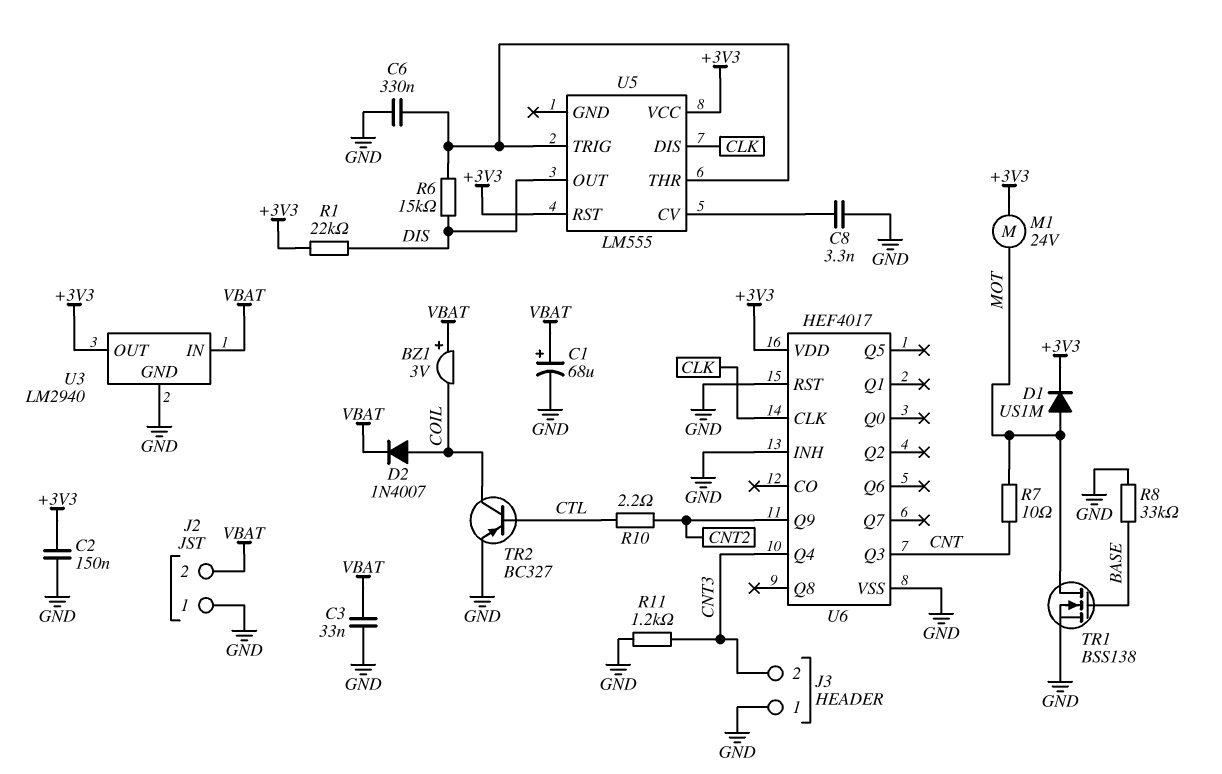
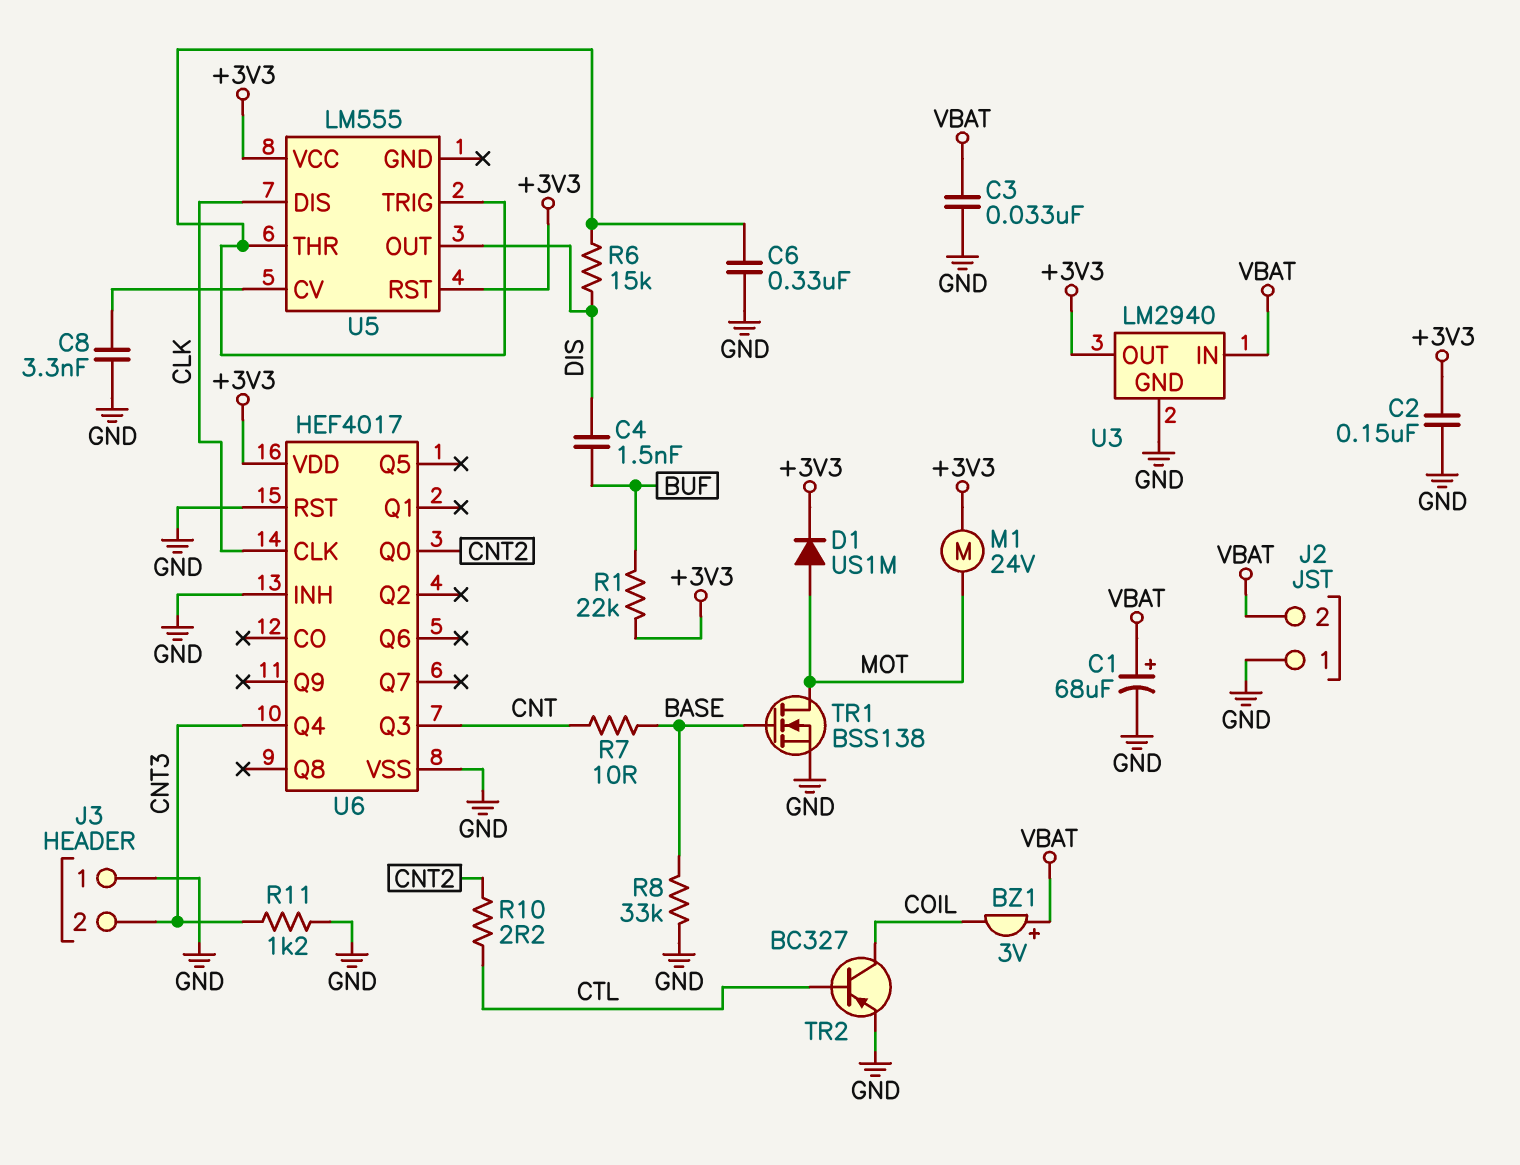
C4: none -> 1.5nF (BUF, DIS)
D2: diode 1N4007 (A COIL, K VBAT) -> none
R1: 22k (+3V3, DIS) -> 22k (+3V3, BUF)
R7: 10 (CNT, MOT) -> 10 (BASE, CNT)
U6 pin Q0: none -> CNT2
U6 pin Q9: CNT2 -> none

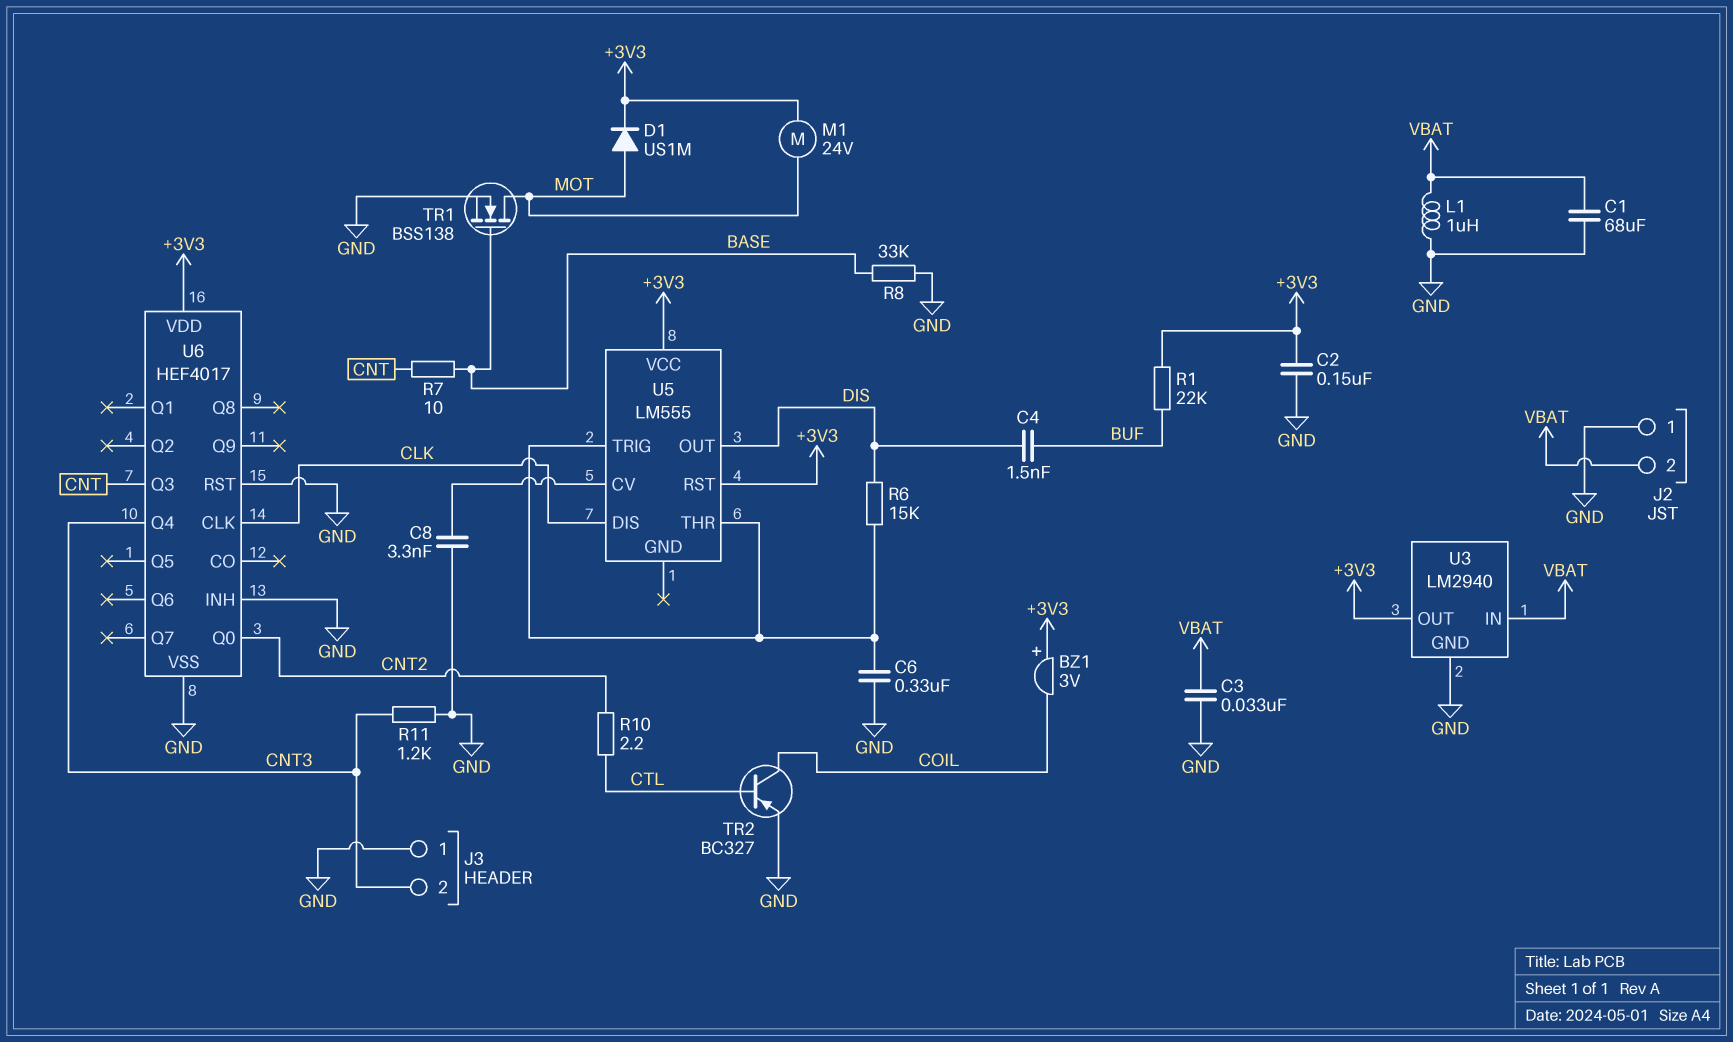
BZ1: buzzer 3V (plus VBAT, minus COIL) -> buzzer 3V (plus +3V3, minus COIL)
C1: 68uF (plus VBAT, minus GND) -> 68uF (GND, VBAT)
L1: none -> 1uH (GND, VBAT)

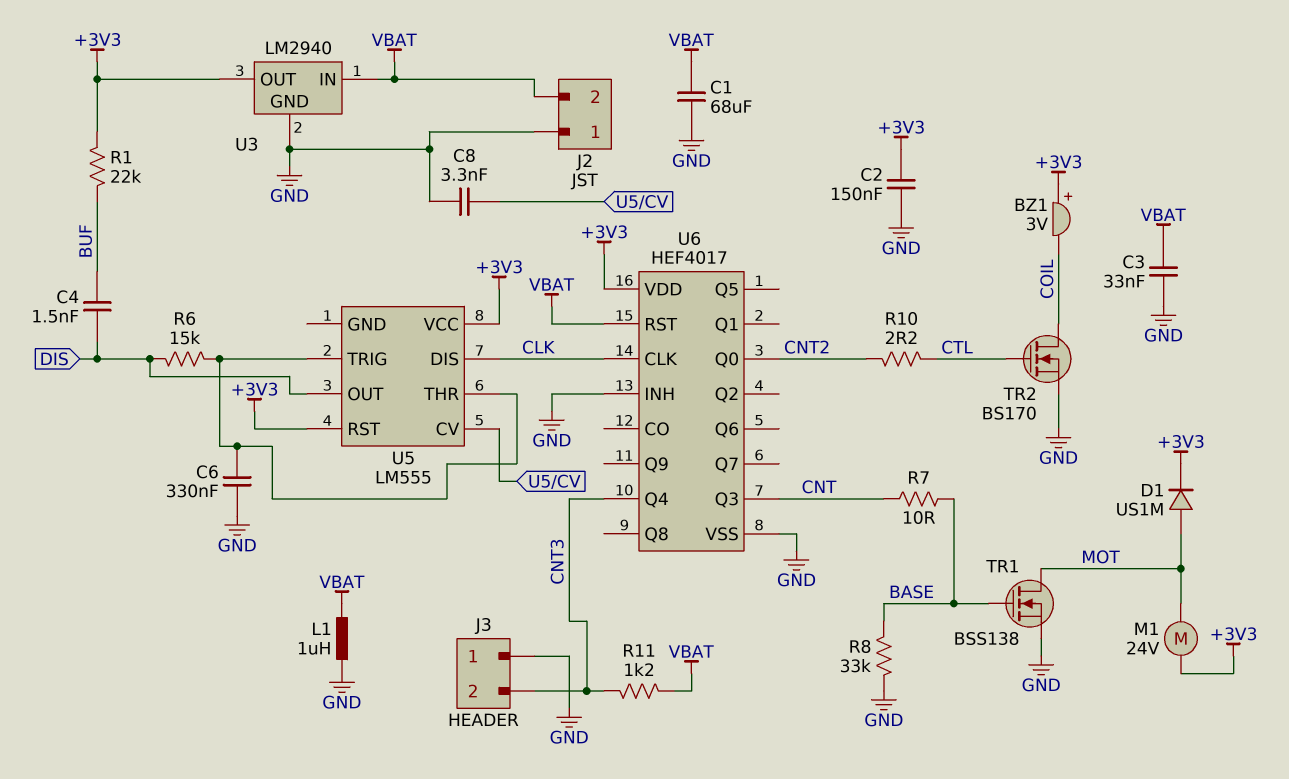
R11: 1.2k (CNT3, GND) -> 1.2k (CNT3, VBAT)
TR2: PNP BC327 (B CTL, C COIL, E GND) -> NMOS BS170 (G CTL, D COIL, S GND)
U6 pin RST: GND -> VBAT

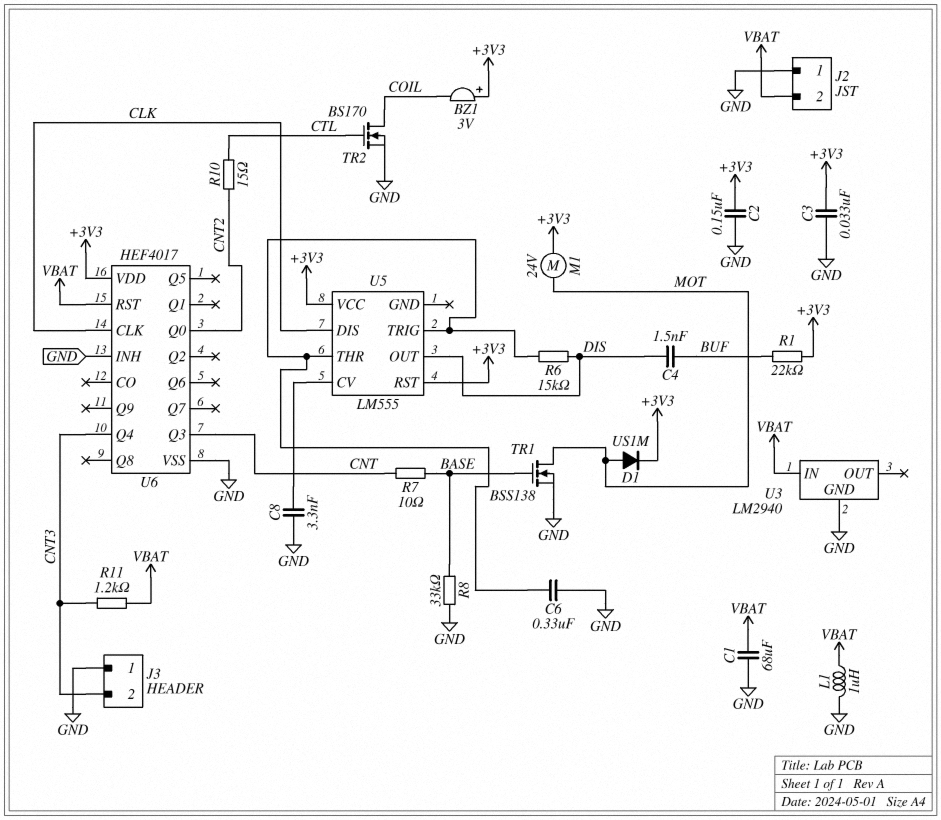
C3: 33nF (GND, VBAT) -> 33nF (+3V3, GND)
R10: 2.2 (CNT2, CTL) -> 15 (CNT2, CTL)
U3 pin OUT: +3V3 -> none

